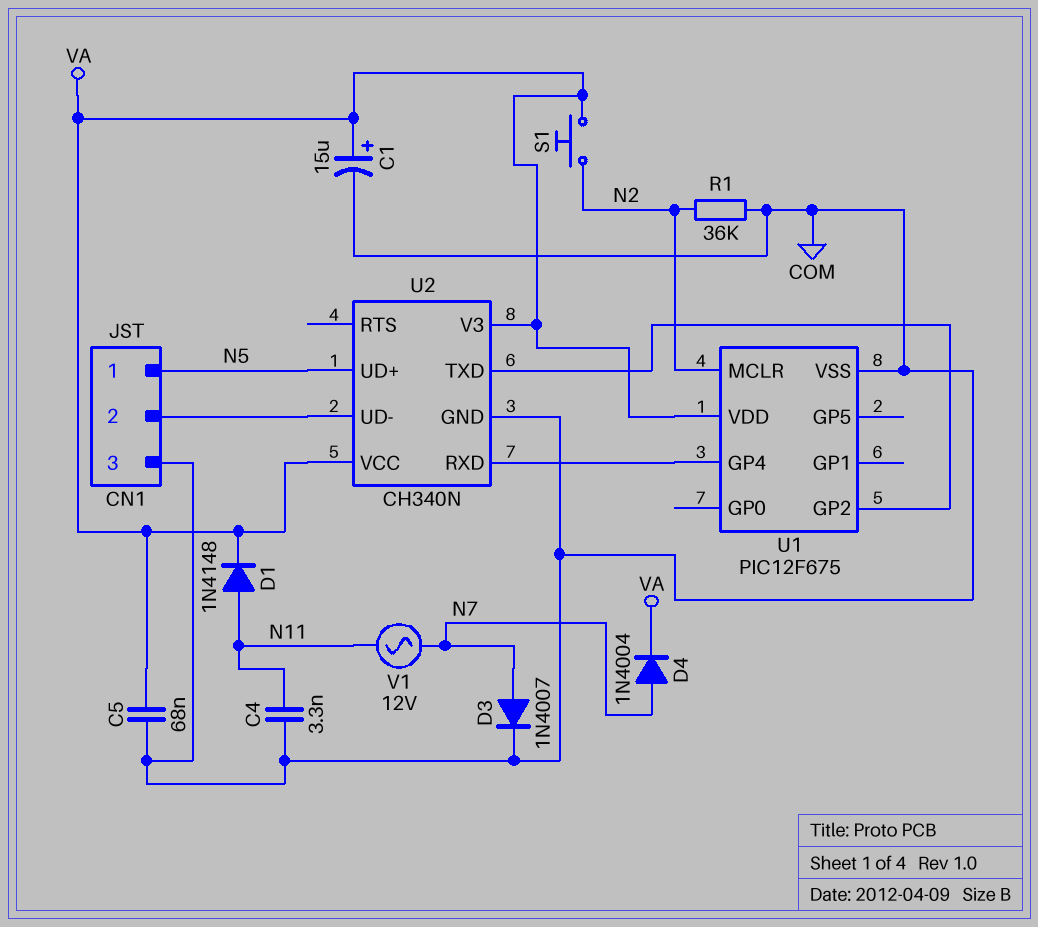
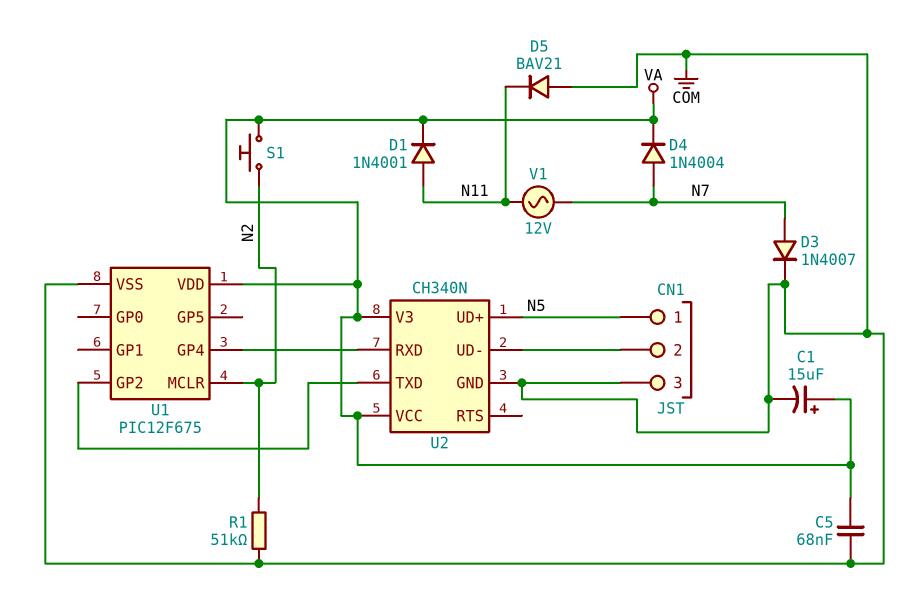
C4: 3.3nF (COM, N11) -> none
D1: diode 1N4148 (A N11, K VA) -> diode 1N4001 (A N11, K VA)
D5: none -> diode BAV21 (A COM, K N11)
R1: 36k (COM, N2) -> 51k (COM, N2)

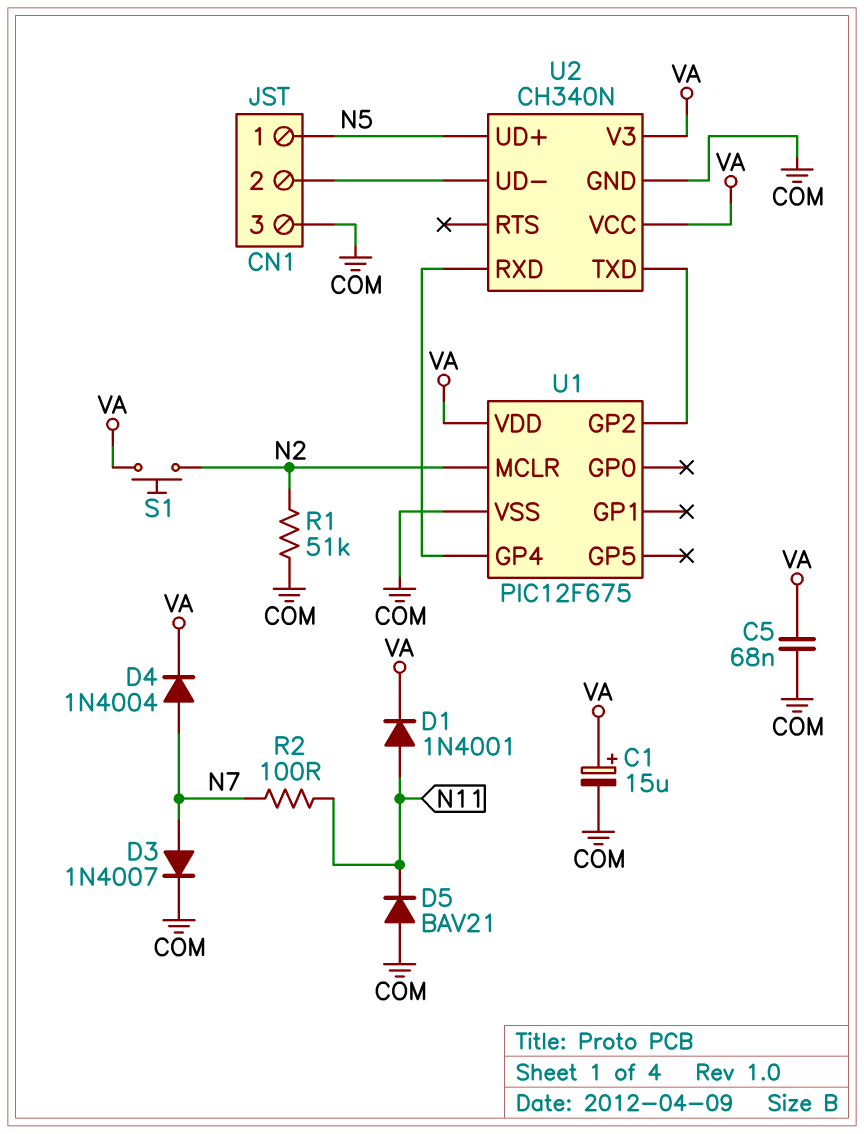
R2: none -> 100 (N7, N11)
V1: AC 12V (N7, N11) -> none

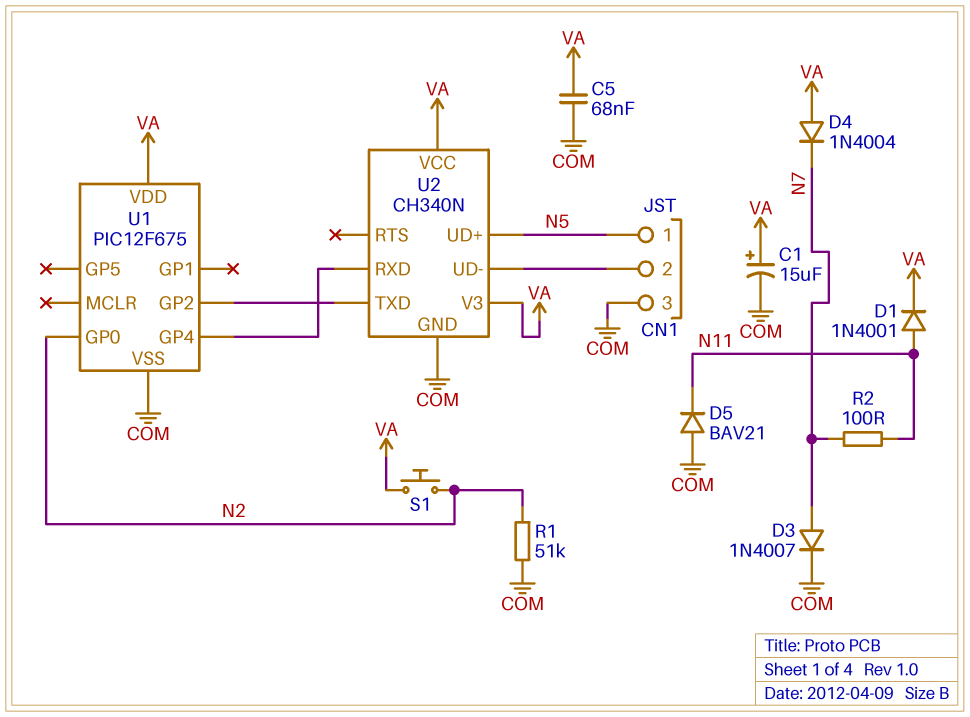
D4: diode 1N4004 (A N7, K VA) -> diode 1N4004 (A VA, K N7)
U1 pin GP0: none -> N2
U1 pin MCLR: N2 -> none

